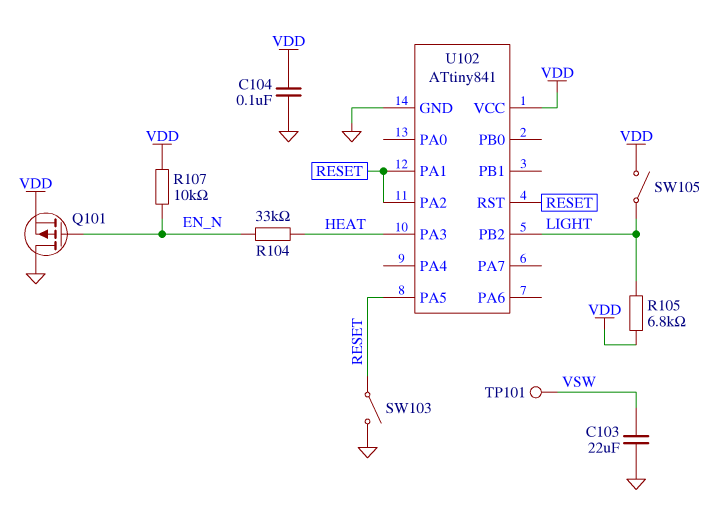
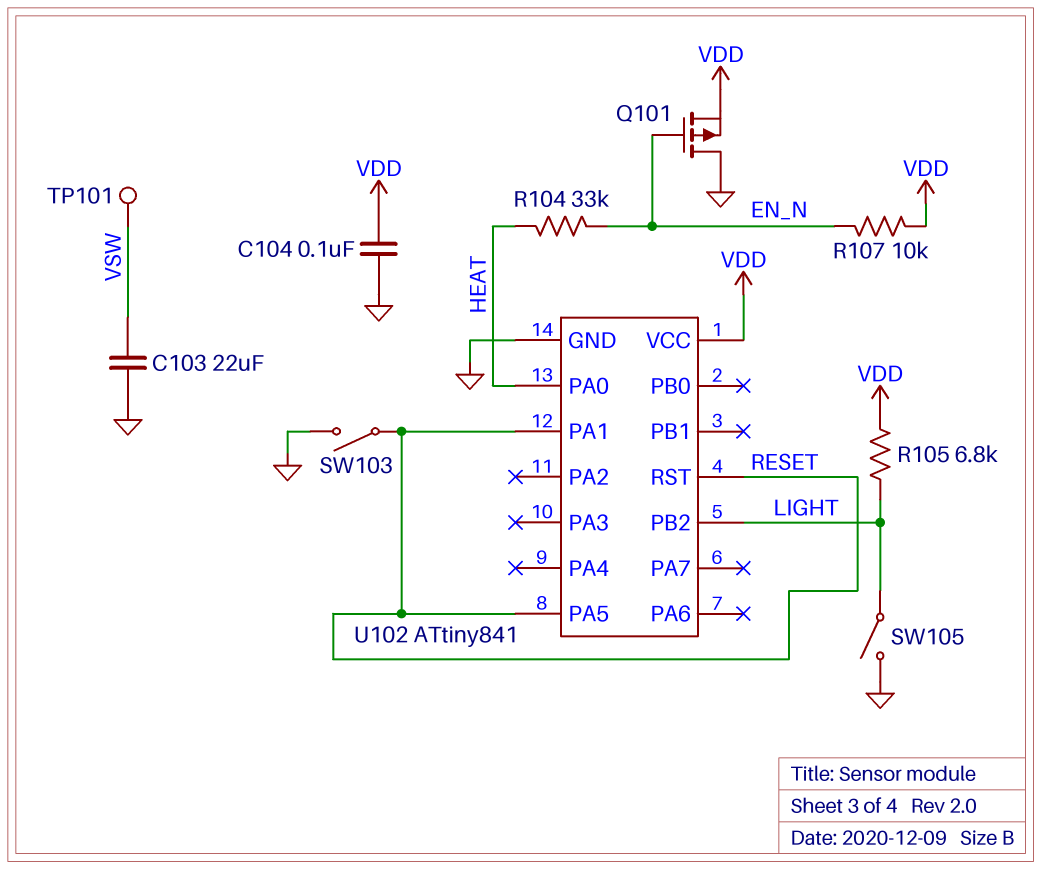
SW105: switch (LIGHT, VDD) -> switch (GND, LIGHT)
U102 pin PA0: none -> HEAT
U102 pin PA2: RESET -> none
U102 pin PA3: HEAT -> none

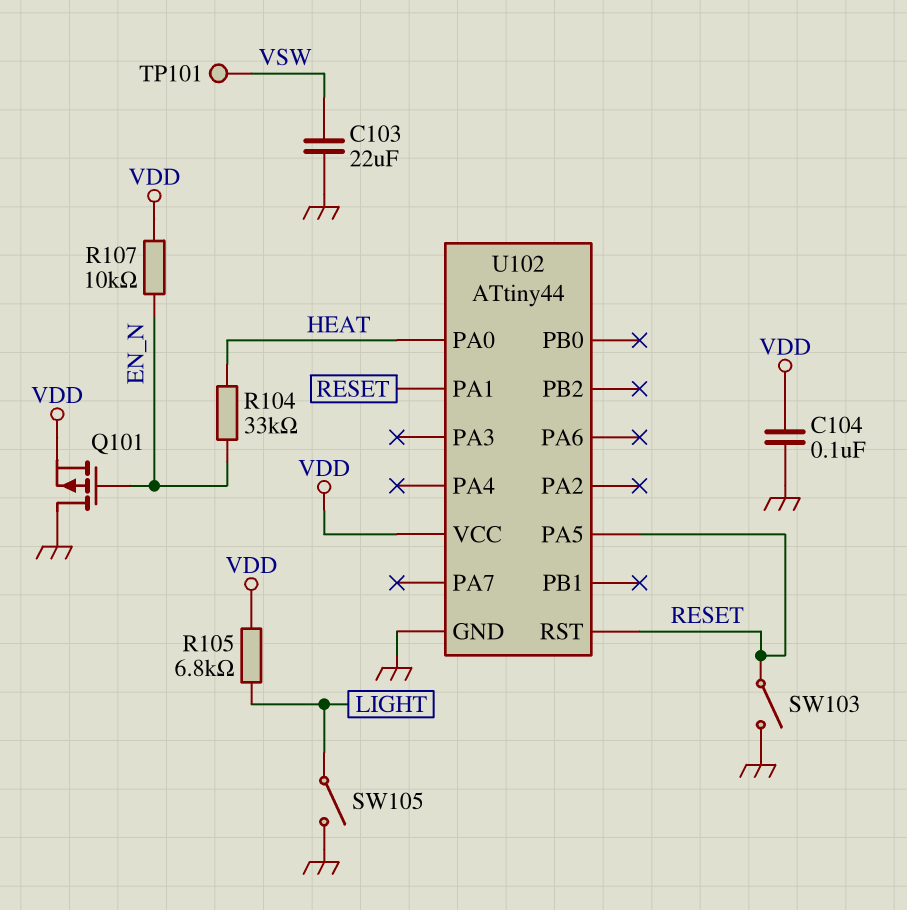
U102: ATtiny841 -> ATtiny44
U102 pin PB2: LIGHT -> none

